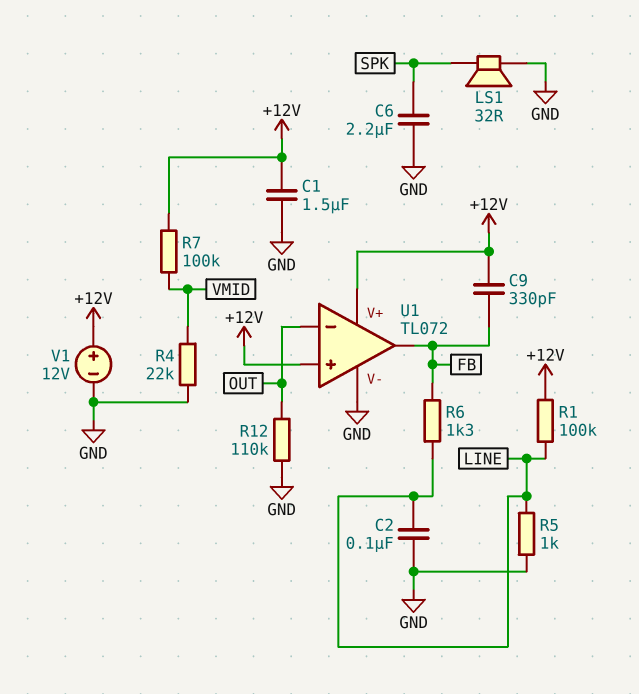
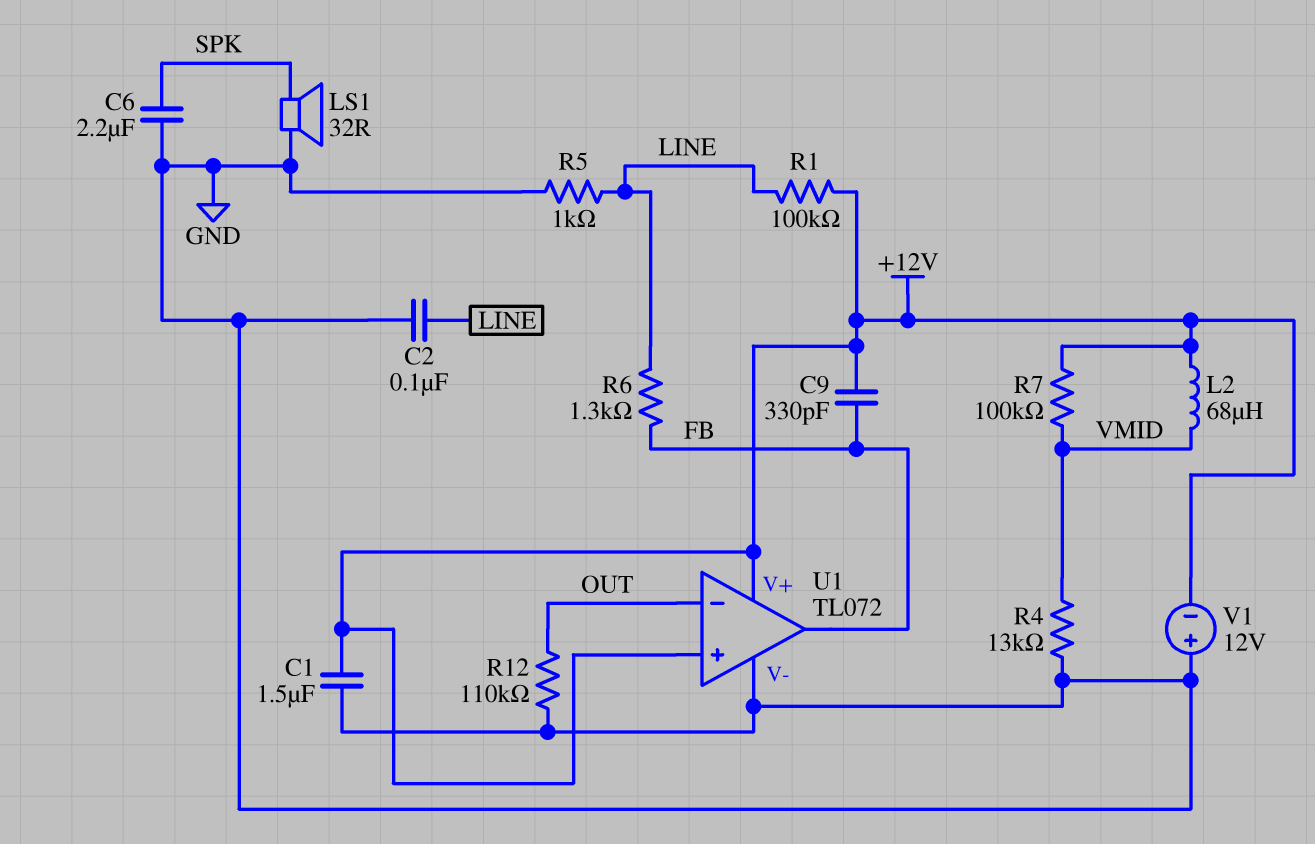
L2: none -> 68uH (+12V, VMID)
R4: 22k (GND, VMID) -> 13k (GND, VMID)
V1: 12V (plus +12V, minus GND) -> 12V (plus GND, minus +12V)

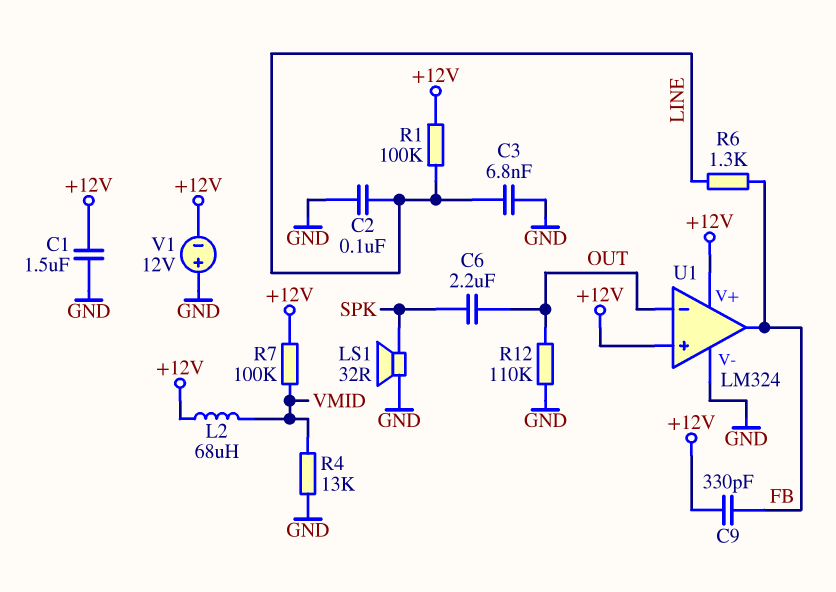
C3: none -> 6.8nF (GND, LINE)
C6: 2.2uF (GND, SPK) -> 2.2uF (OUT, SPK)
R5: 1k (GND, LINE) -> none
U1: TL072 -> LM324

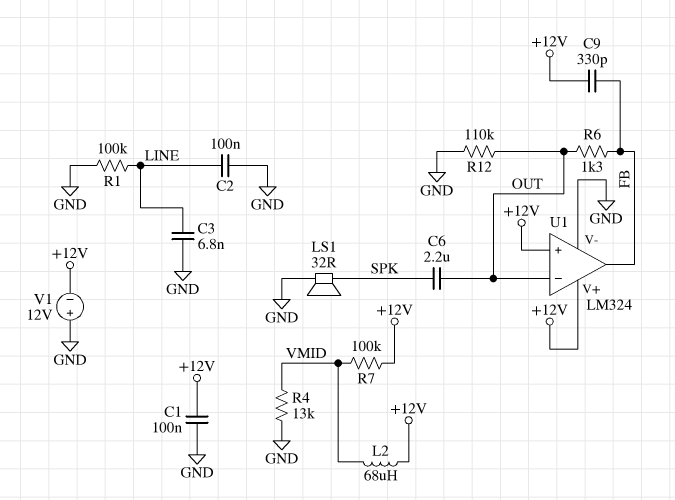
C1: 1.5uF (+12V, GND) -> 100nF (+12V, GND)
R1: 100k (+12V, LINE) -> 100k (GND, LINE)
R6: 1.3k (FB, LINE) -> 1.3k (FB, OUT)

